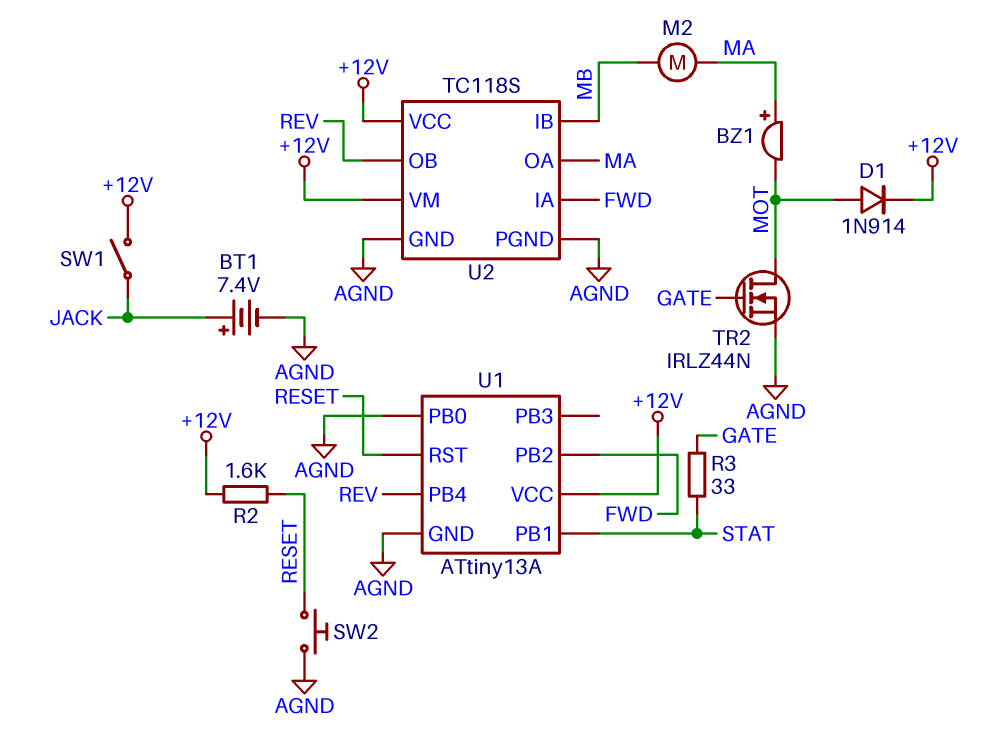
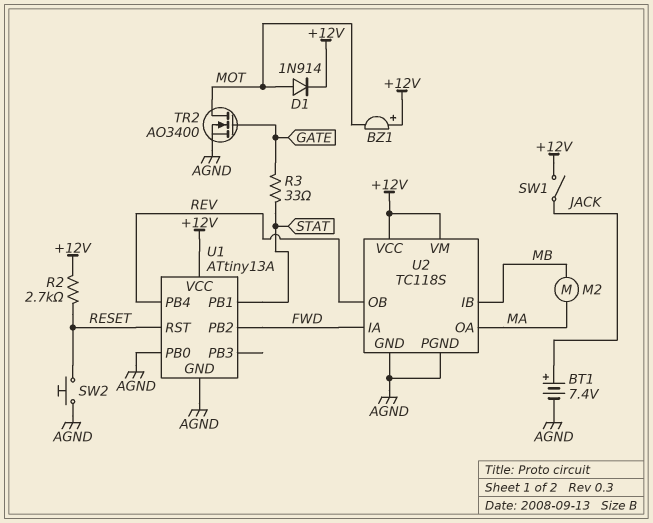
BZ1: buzzer (plus MA, minus MOT) -> buzzer (plus +12V, minus MOT)
R2: 1.6k (+12V, RESET) -> 2.7k (+12V, RESET)
TR2: NMOS IRLZ44N (G GATE, D MOT, S AGND) -> NMOS AO3400 (G GATE, D MOT, S AGND)

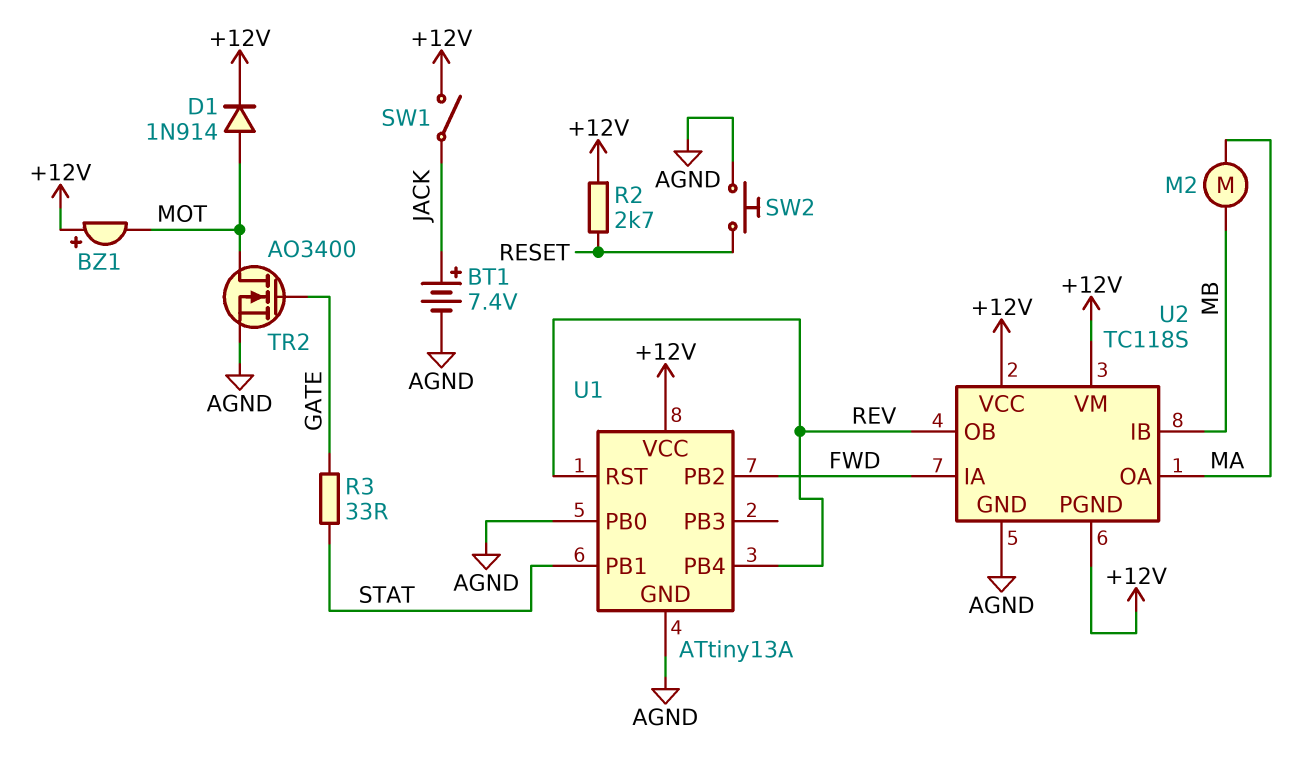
U1 pin RST: RESET -> REV
U2 pin PGND: AGND -> +12V

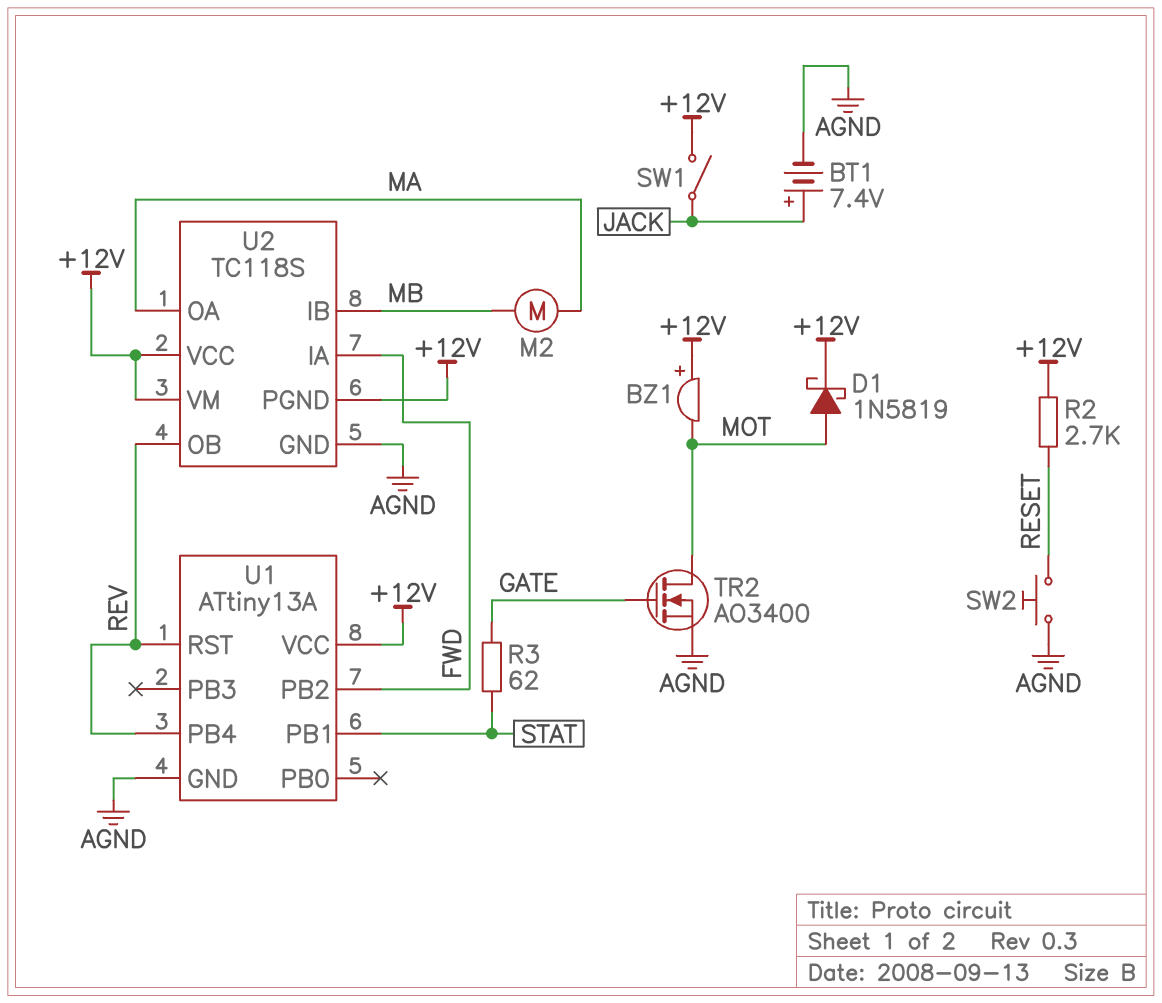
D1: diode 1N914 (A MOT, K +12V) -> schottky 1N5819 (A MOT, K +12V)
R3: 33 (GATE, STAT) -> 62 (GATE, STAT)
U1 pin PB0: AGND -> none

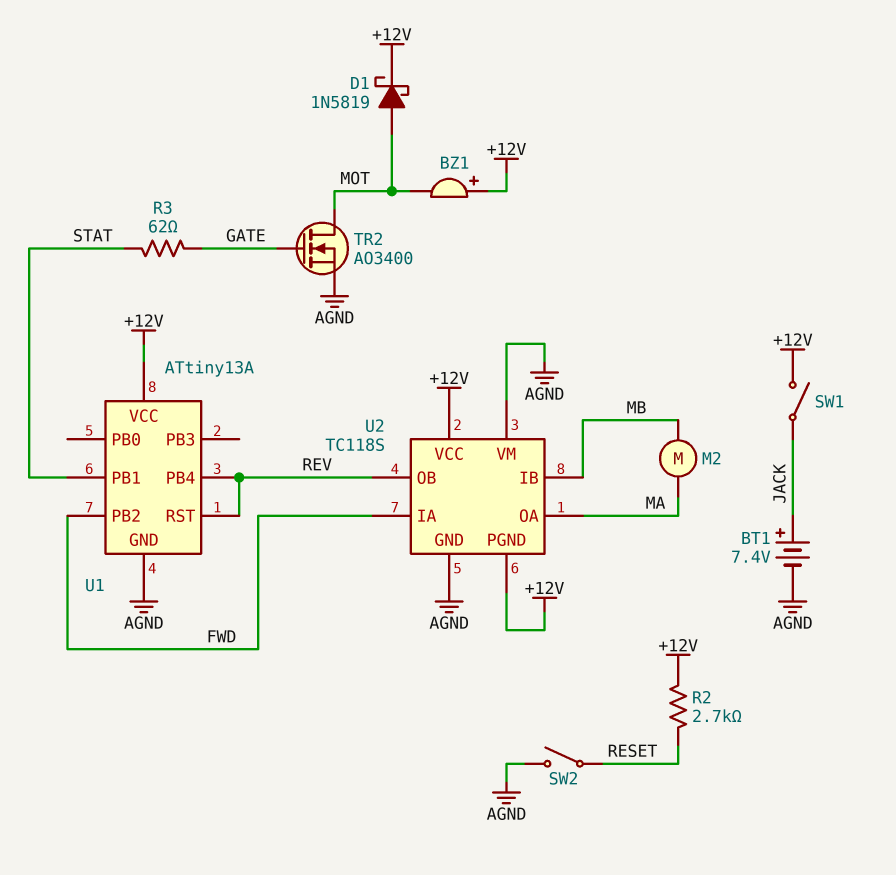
SW2: button (AGND, RESET) -> switch (AGND, RESET)
U2 pin VM: +12V -> AGND

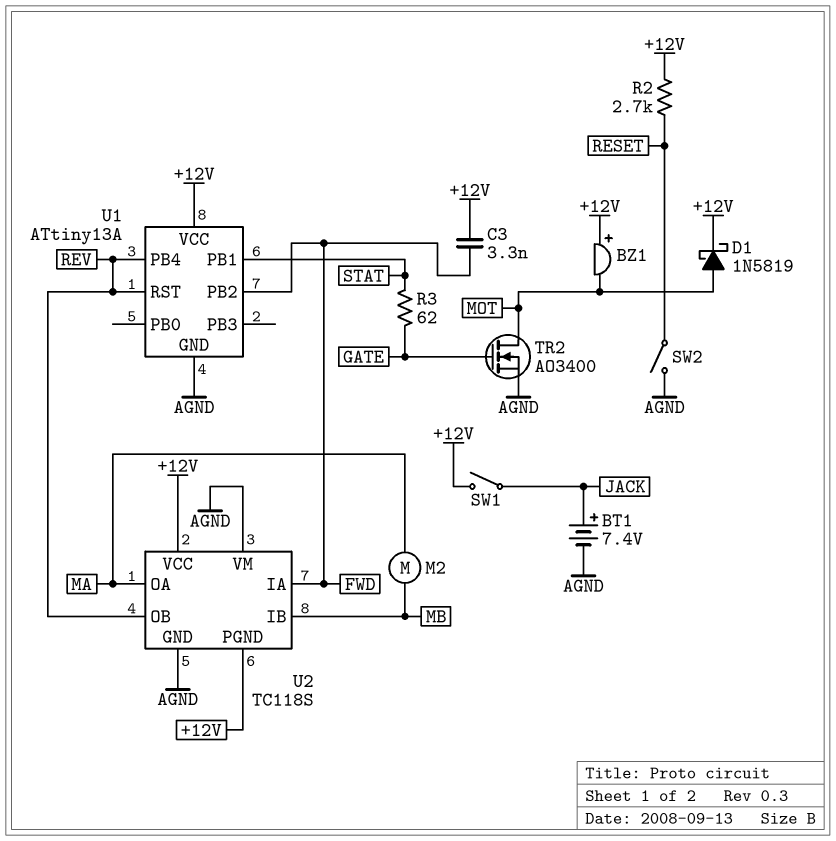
C3: none -> 3.3nF (+12V, FWD)

